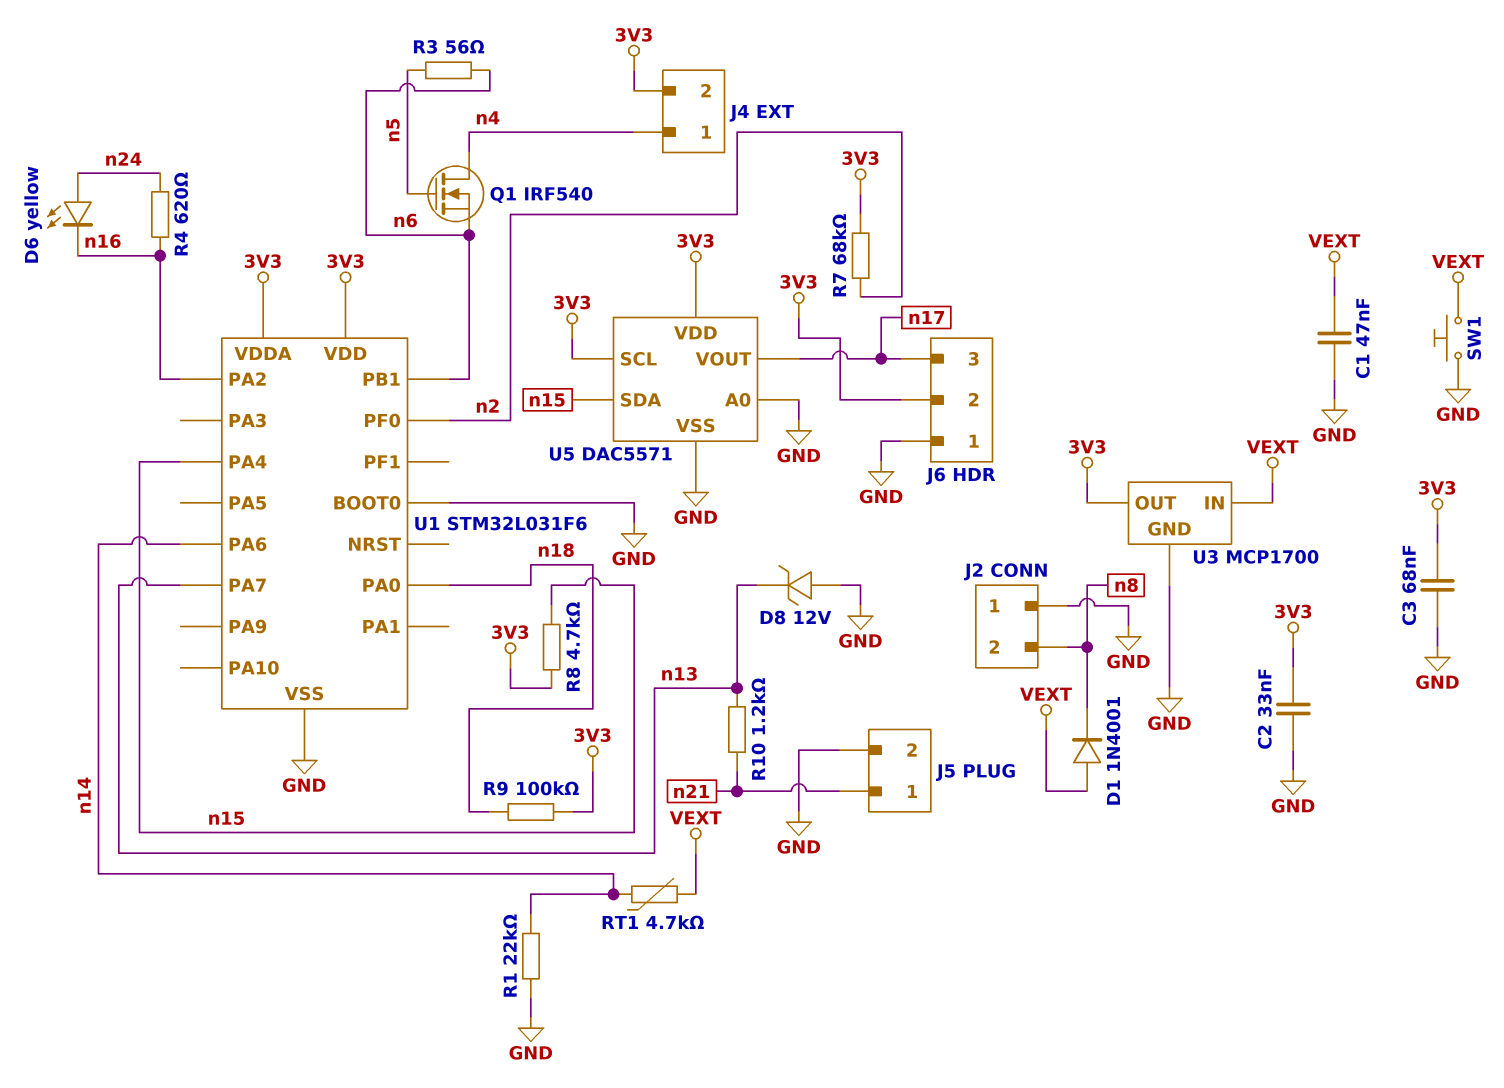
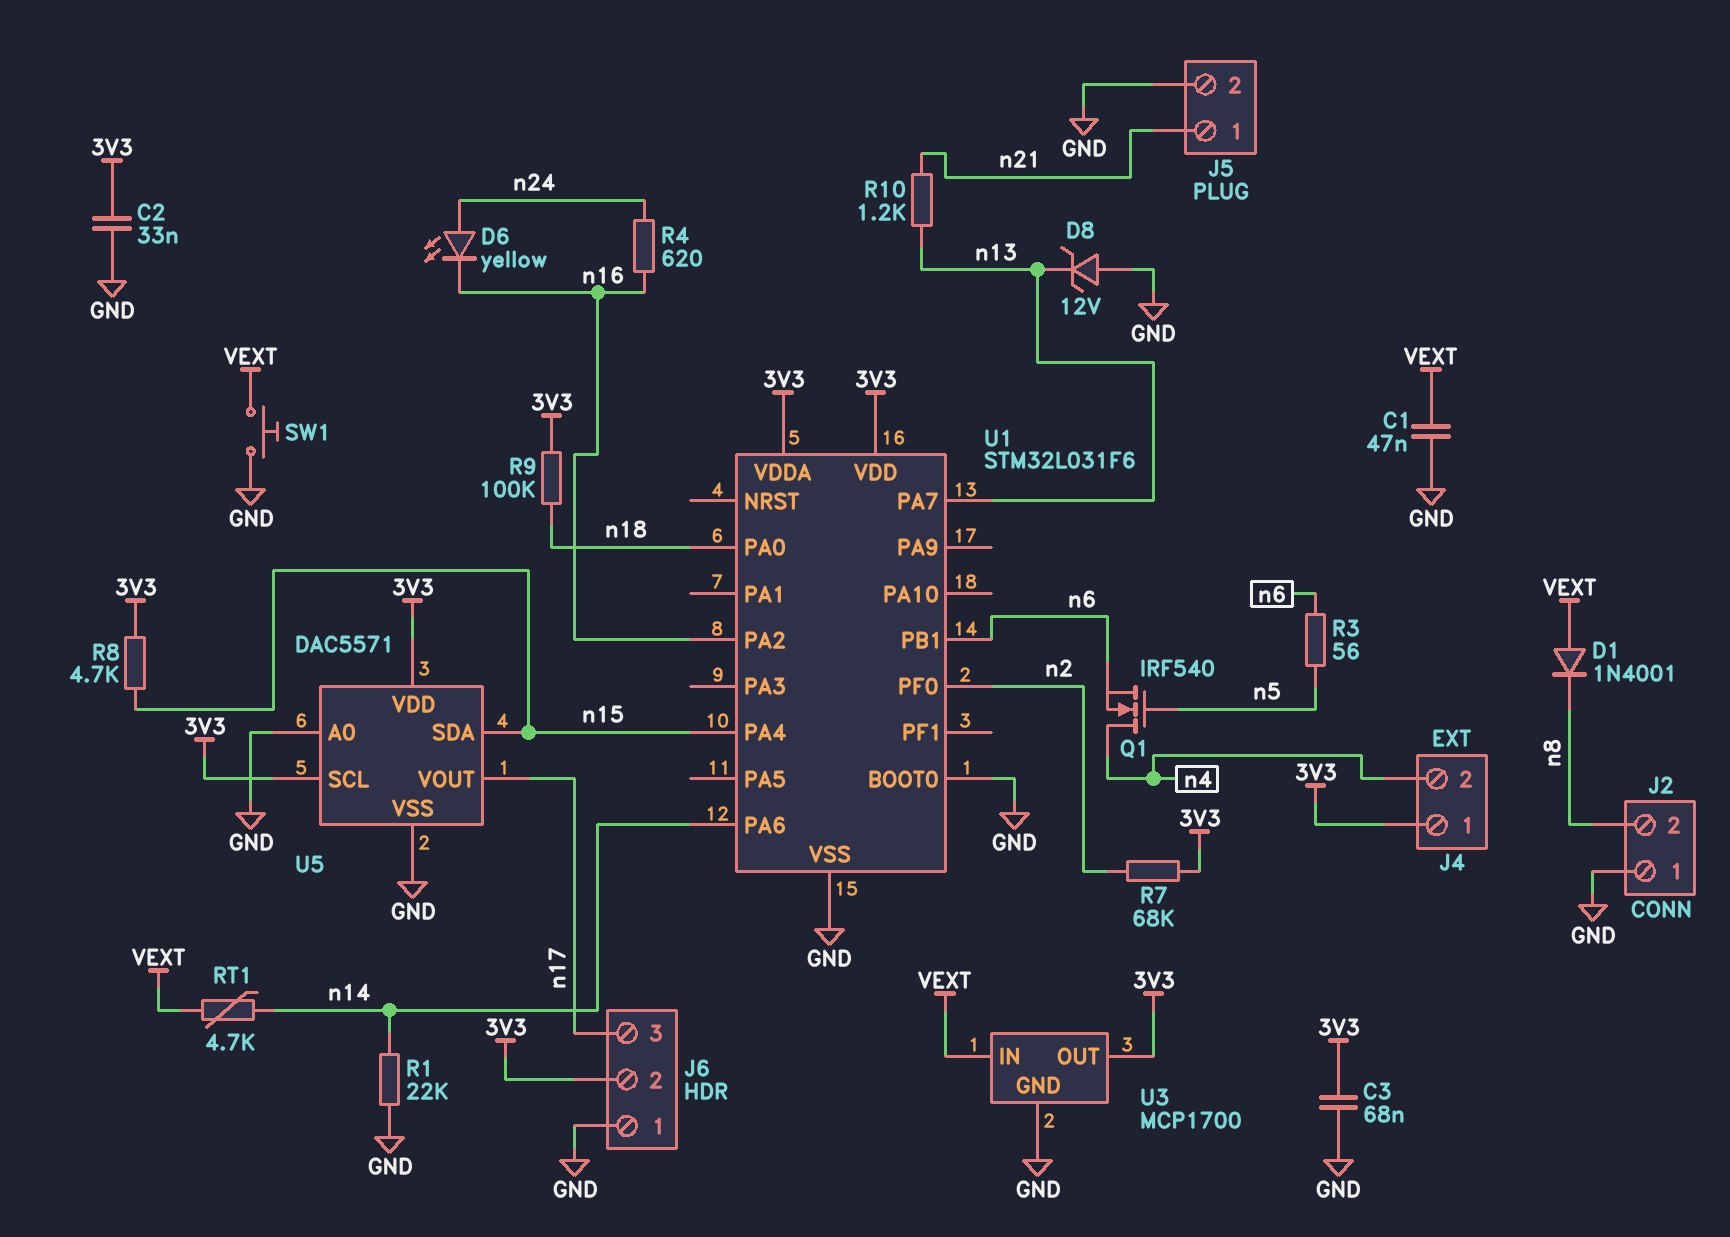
J4 pin 1: n4 -> 3V3
J4 pin 2: 3V3 -> n4

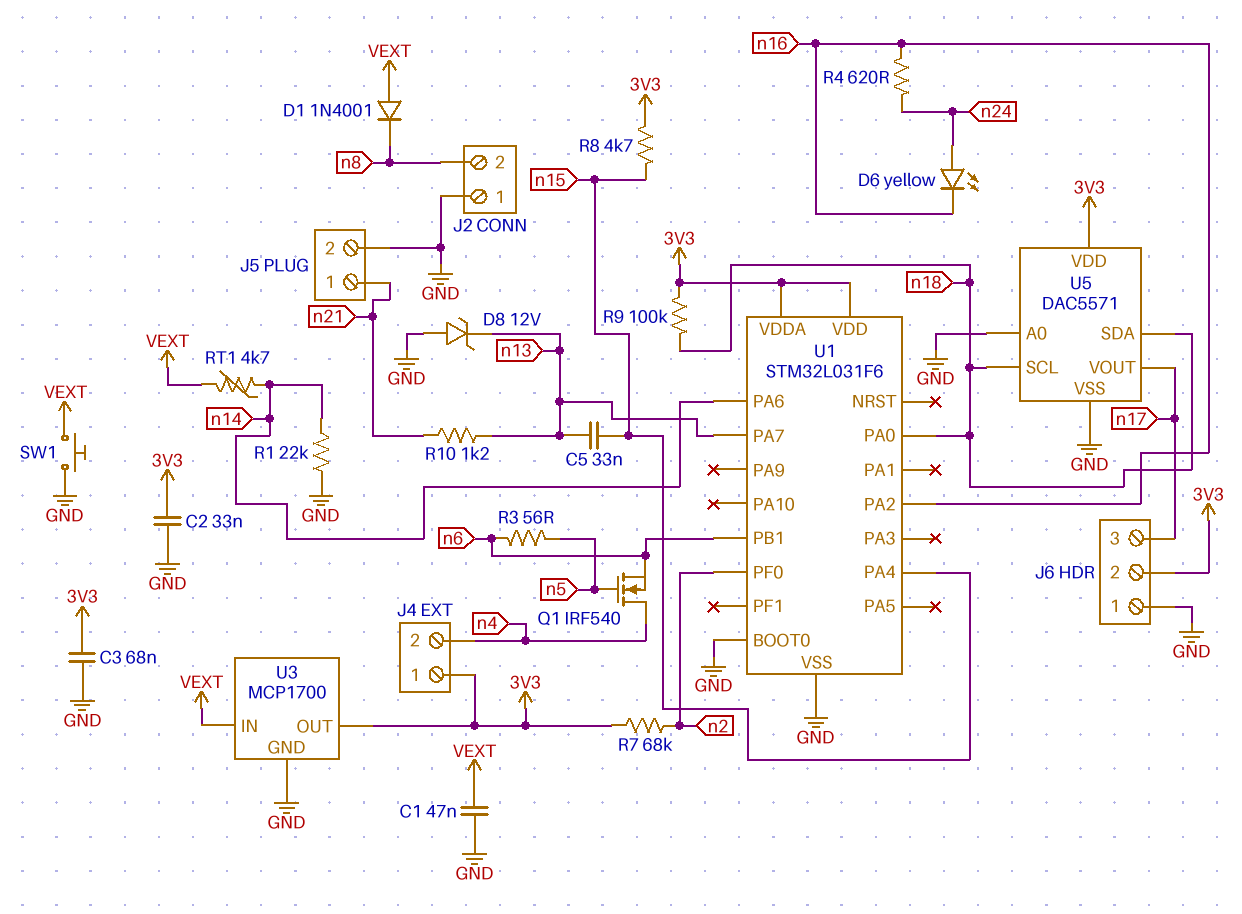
C5: none -> 33nF (n13, n15)
U5 pin SCL: 3V3 -> n18
U5 pin SDA: n15 -> n18

